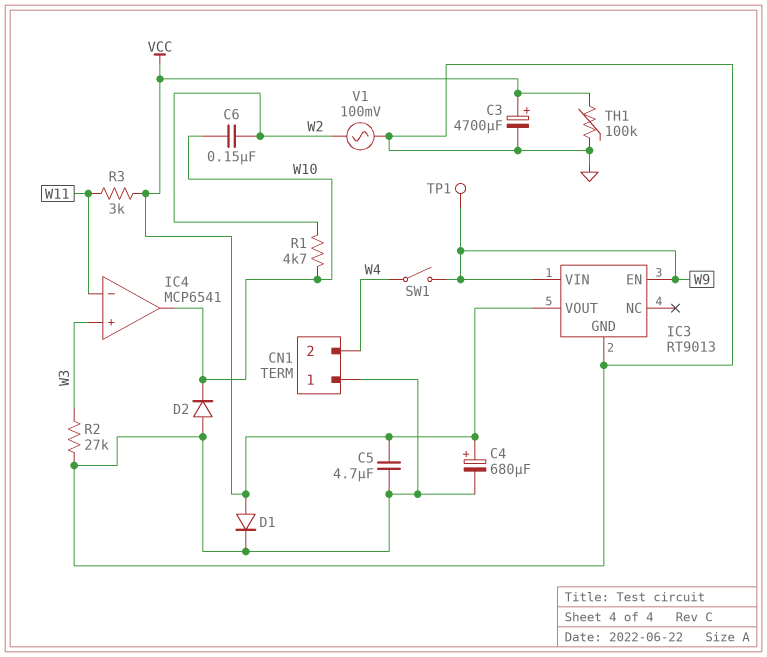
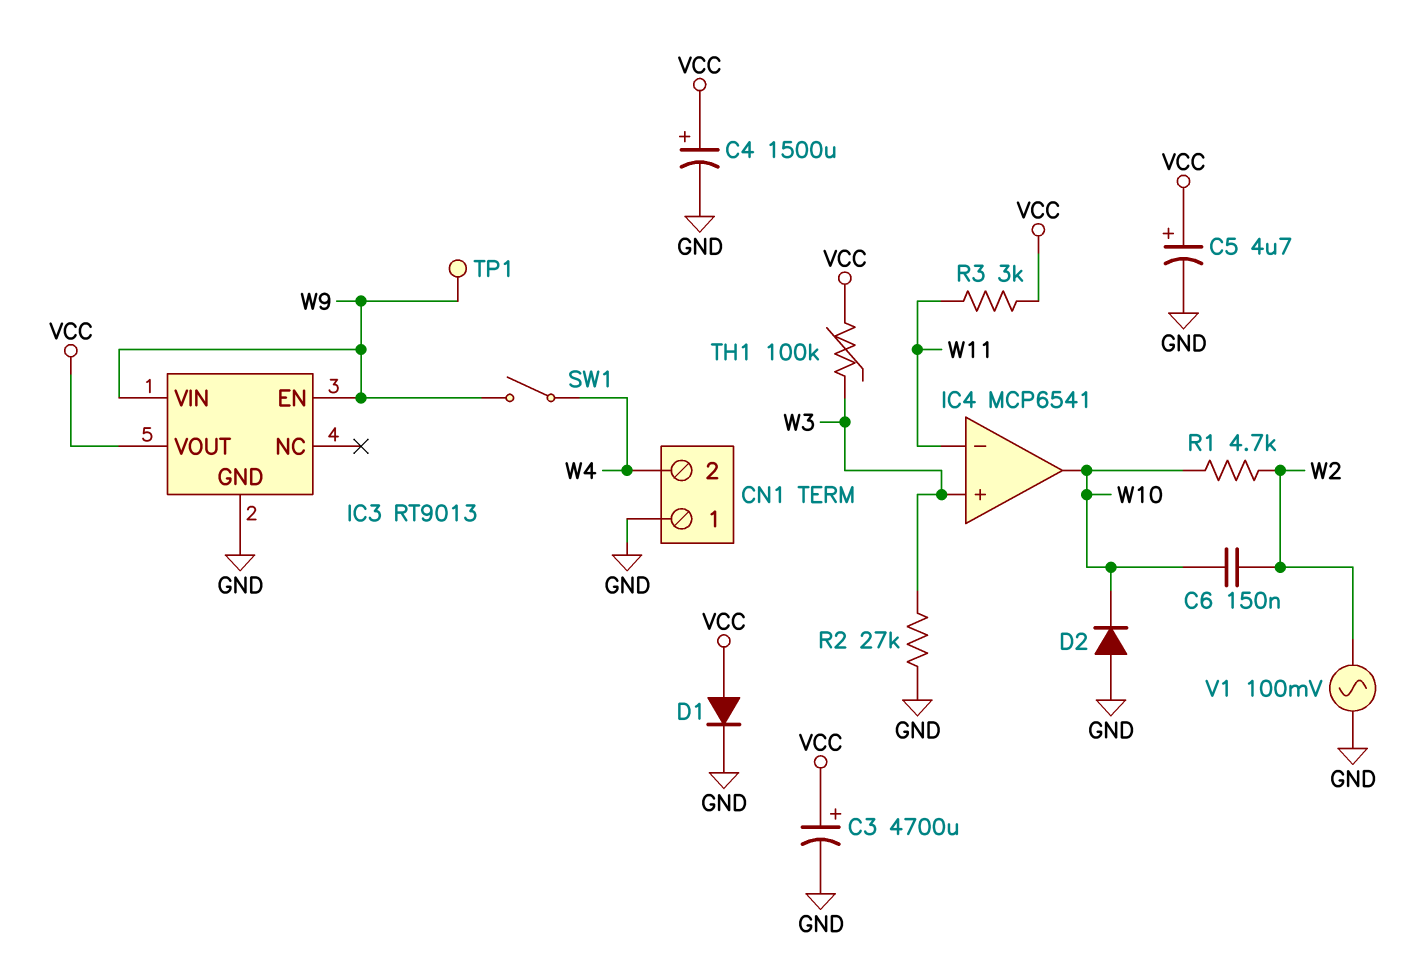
C4: 680uF (plus VCC, minus GND) -> 1500uF (plus VCC, minus GND)
C5: 4.7uF (GND, VCC) -> 4.7uF (plus VCC, minus GND)
TH1: 100k (GND, VCC) -> 100k (VCC, W3)

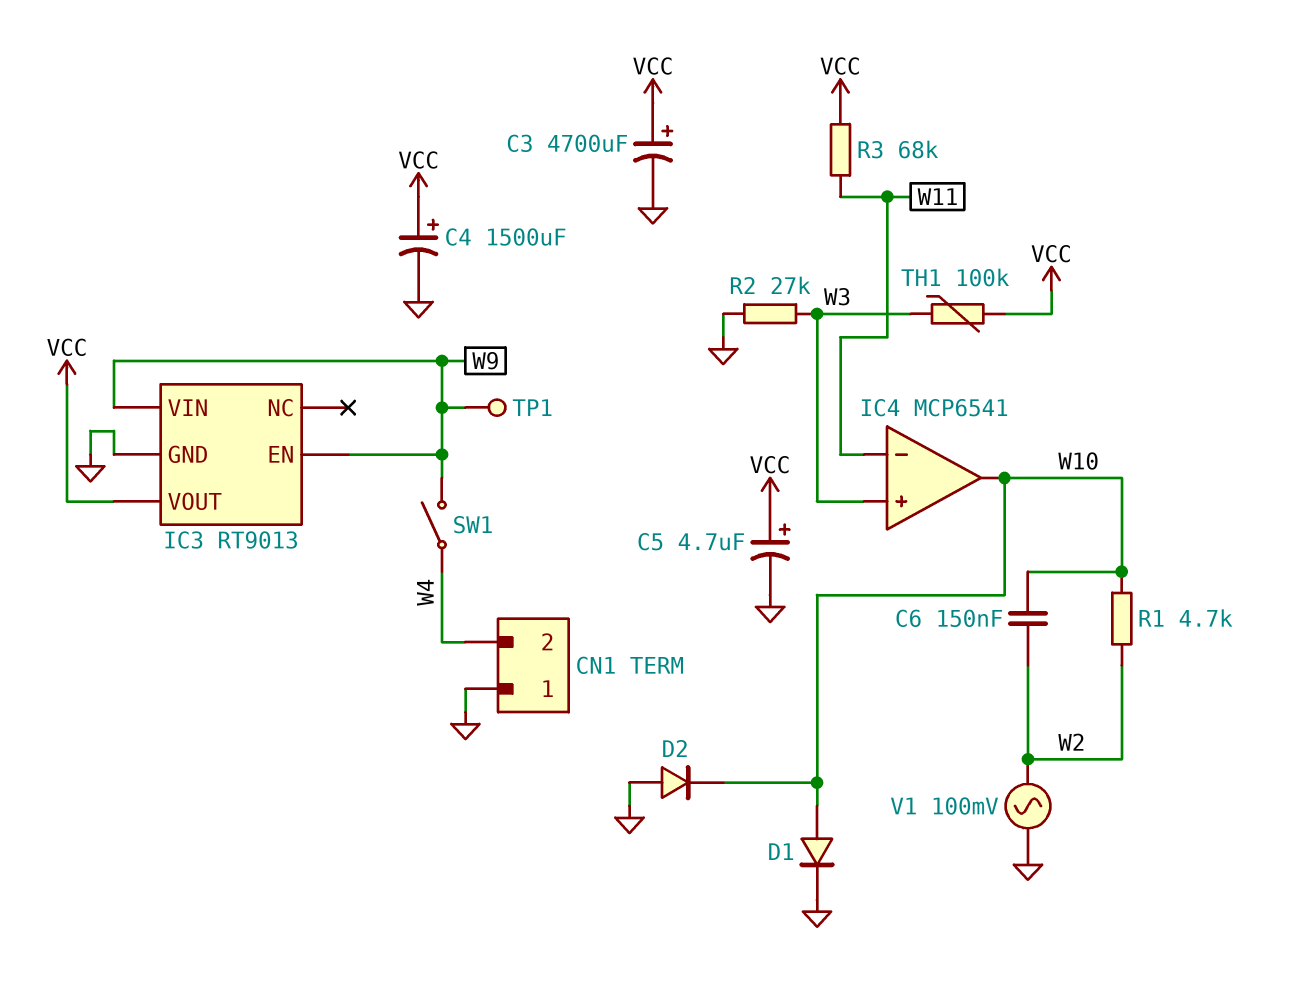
D1: diode (A VCC, K GND) -> diode (A W10, K GND)
R3: 3k (VCC, W11) -> 68k (VCC, W11)

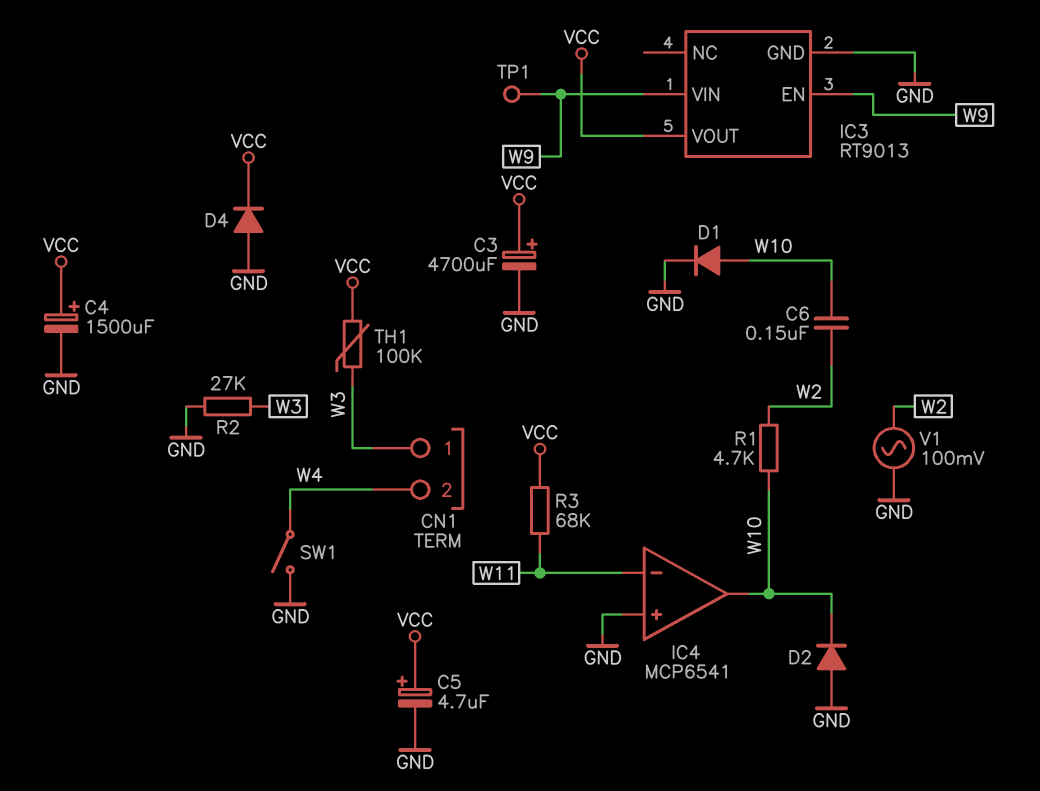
CN1 pin 1: GND -> W3
D4: none -> diode (A GND, K VCC)
IC4 pin in+: W3 -> GND
SW1: switch (W4, W9) -> switch (GND, W4)

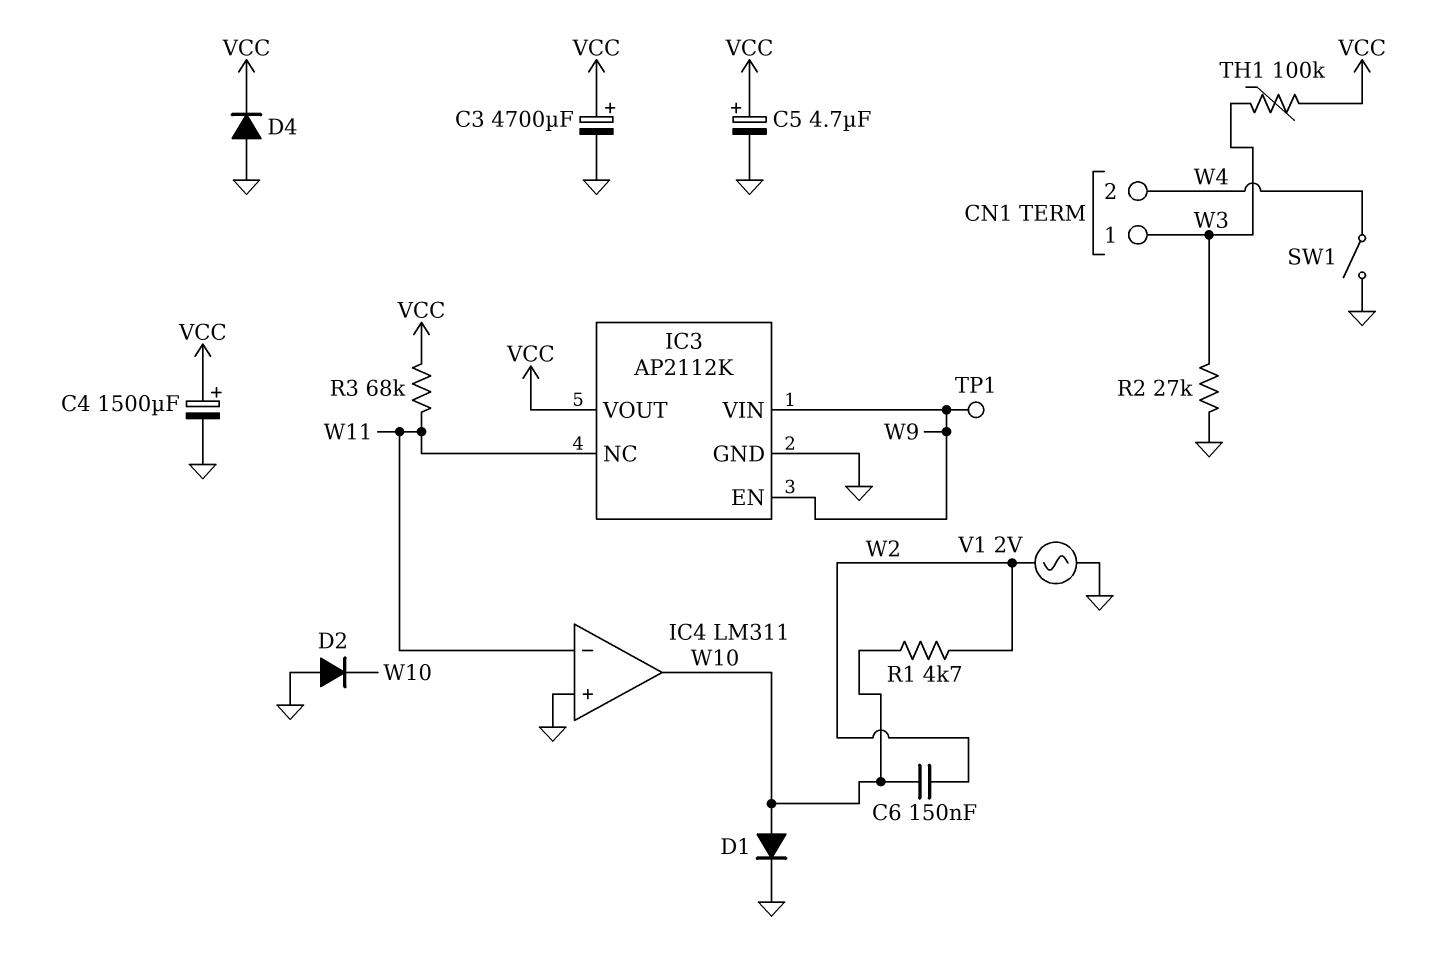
IC3: RT9013 -> AP2112K
IC3 pin NC: none -> W11
IC4: MCP6541 -> LM311
V1: AC 100mV (GND, W2) -> AC 2V (GND, W2)

